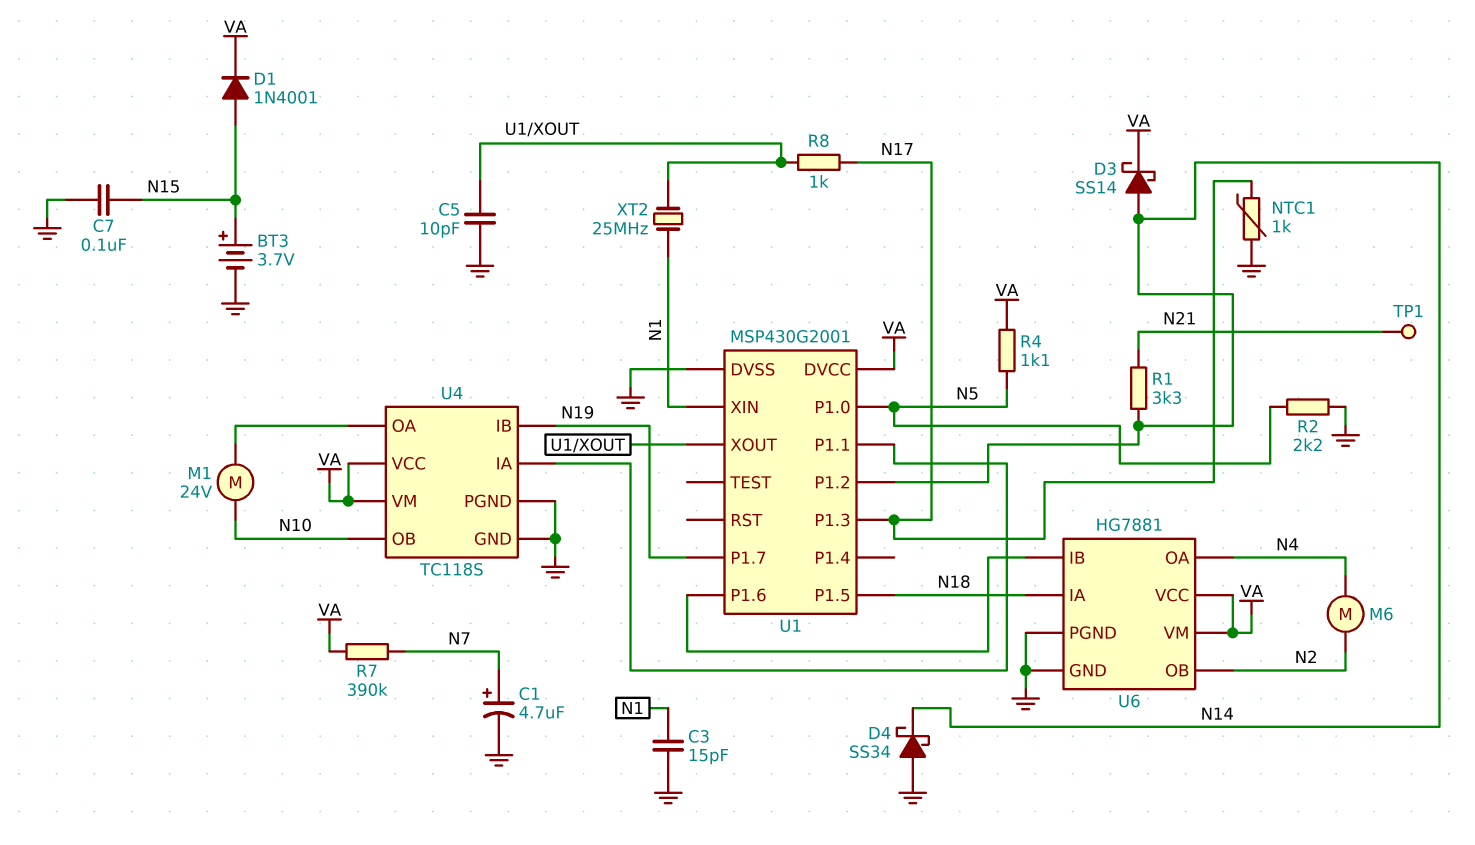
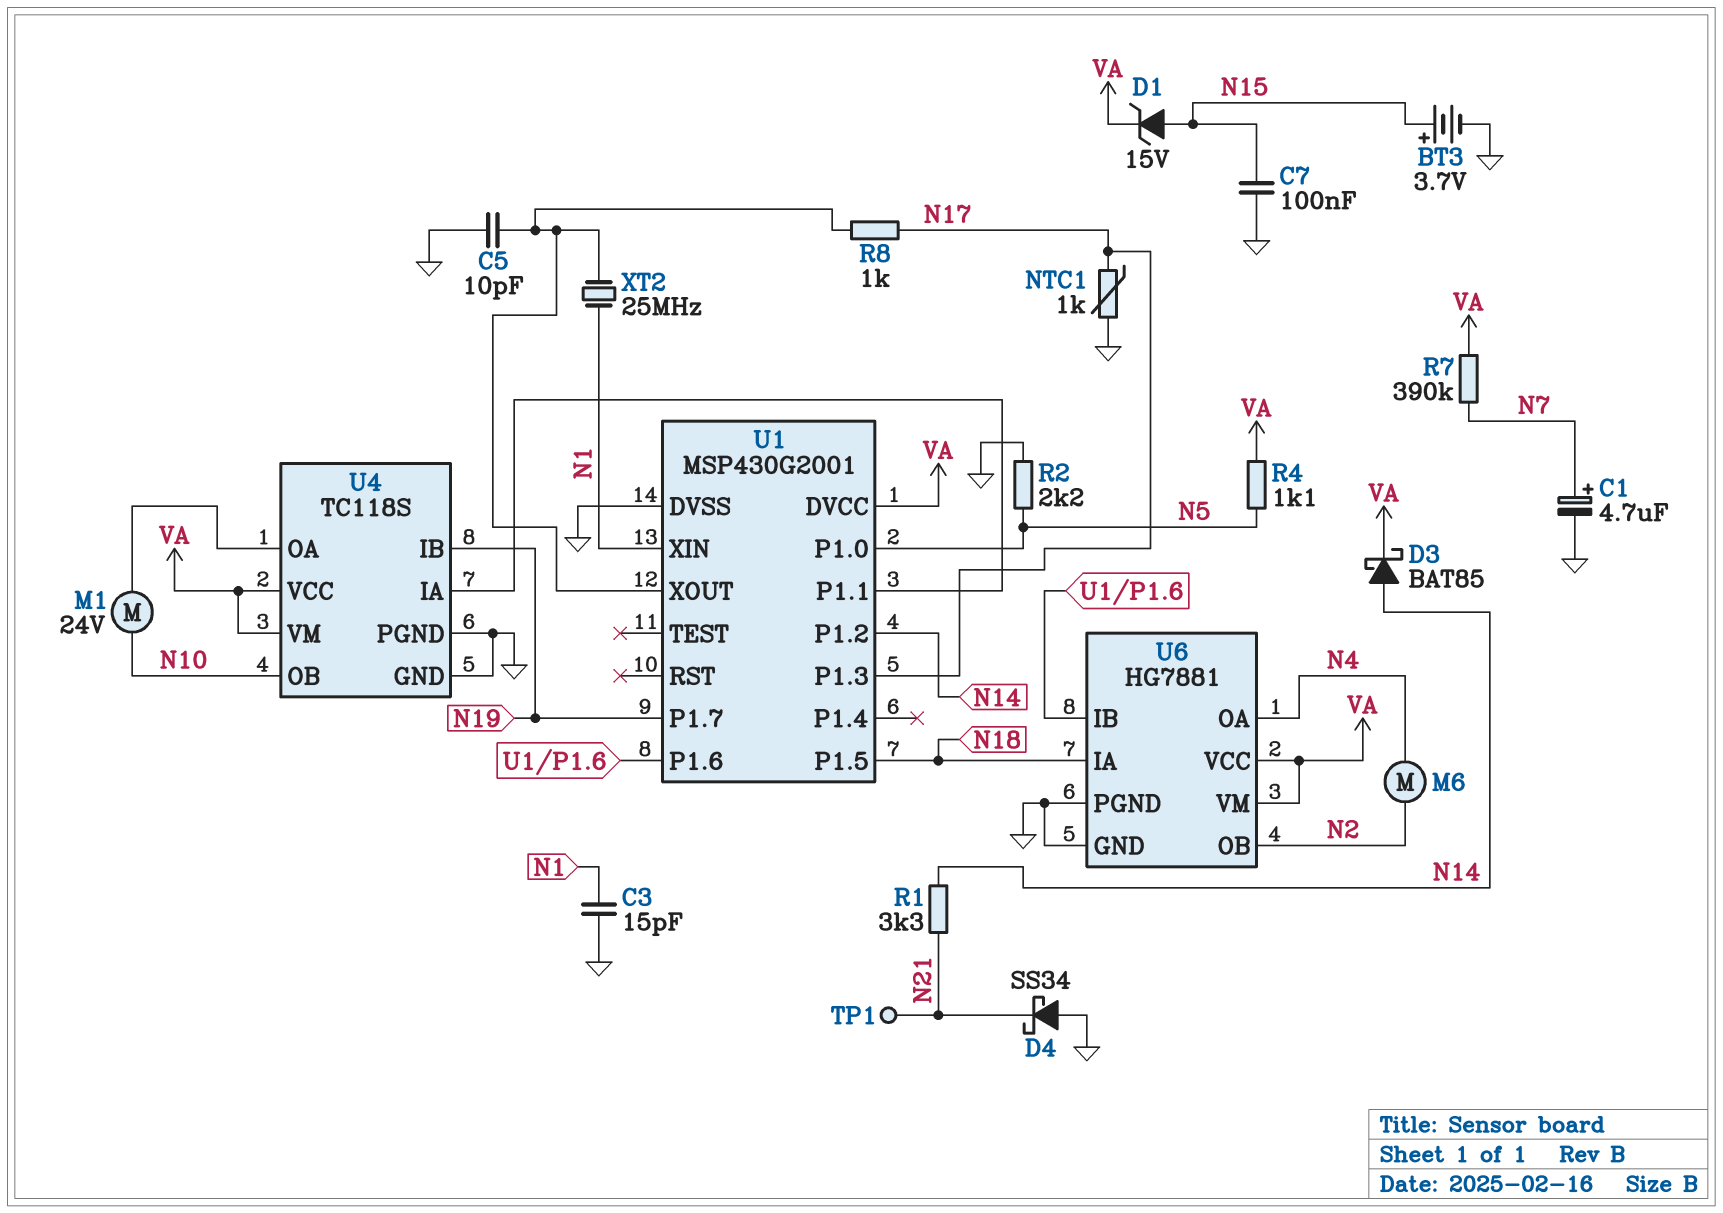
D1: diode 1N4001 (A N15, K VA) -> zener 15V (A N15, K VA)
D3: schottky SS14 (A N14, K VA) -> schottky BAT85 (A N14, K VA)
D4: schottky SS34 (A GND, K N14) -> schottky SS34 (A GND, K N21)

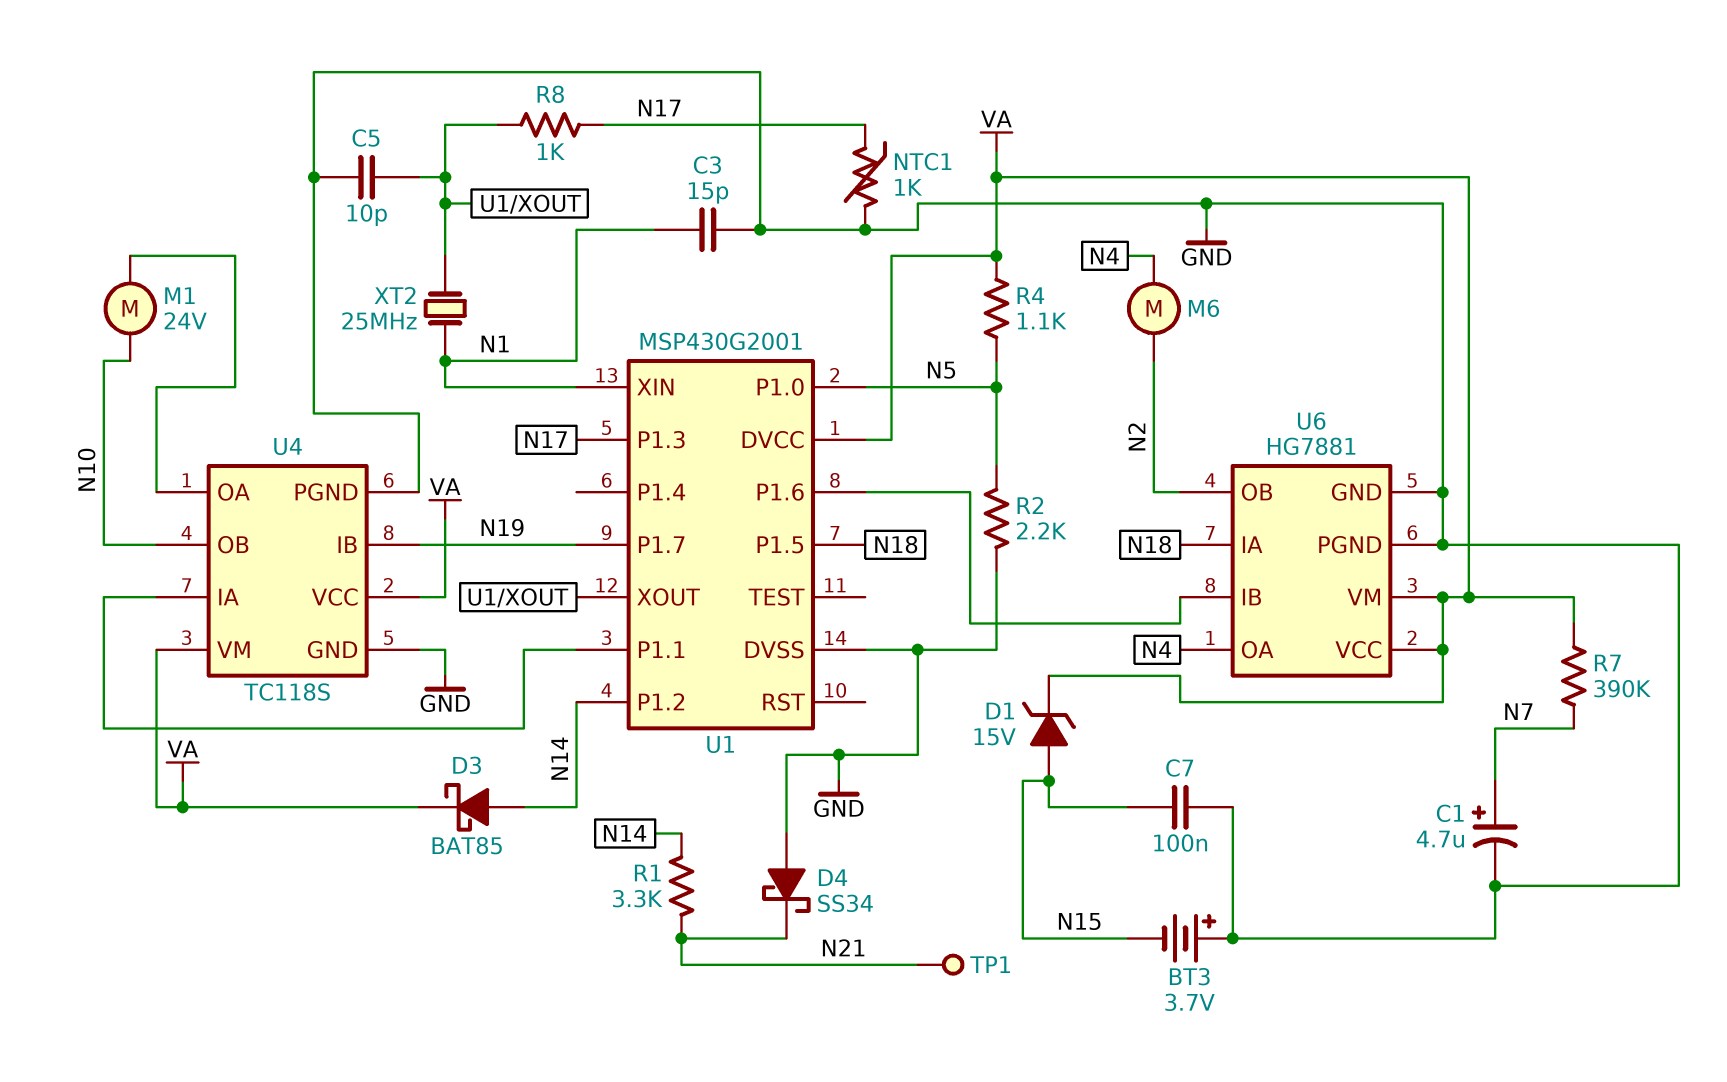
BT3: 3.7V (plus N15, minus GND) -> 3.7V (plus GND, minus N15)

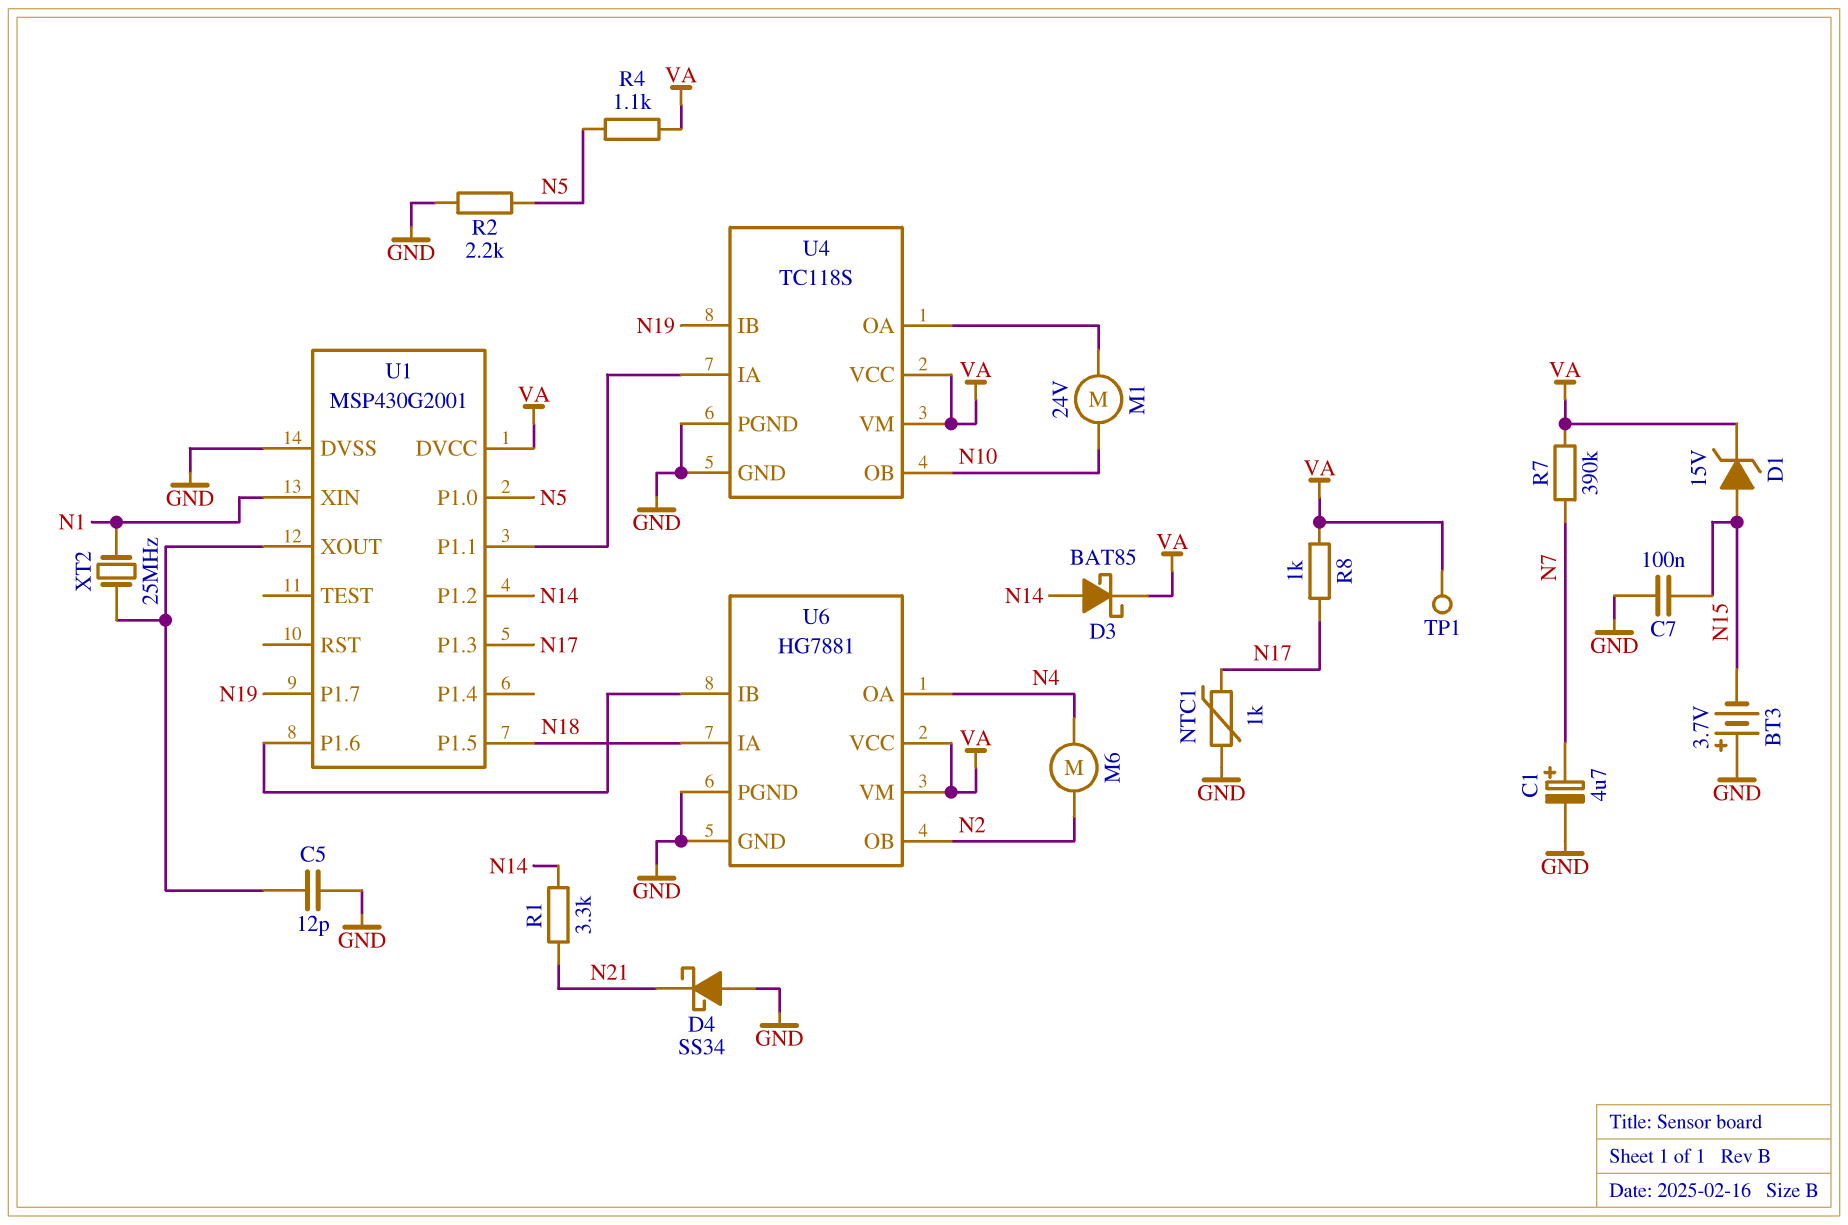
C3: 15pF (GND, N1) -> none
C5: 10pF (GND, U1/XOUT) -> 12pF (GND, U1/XOUT)
R8: 1k (N17, U1/XOUT) -> 1k (N17, VA)
TP1: test point (N21) -> test point (VA)

